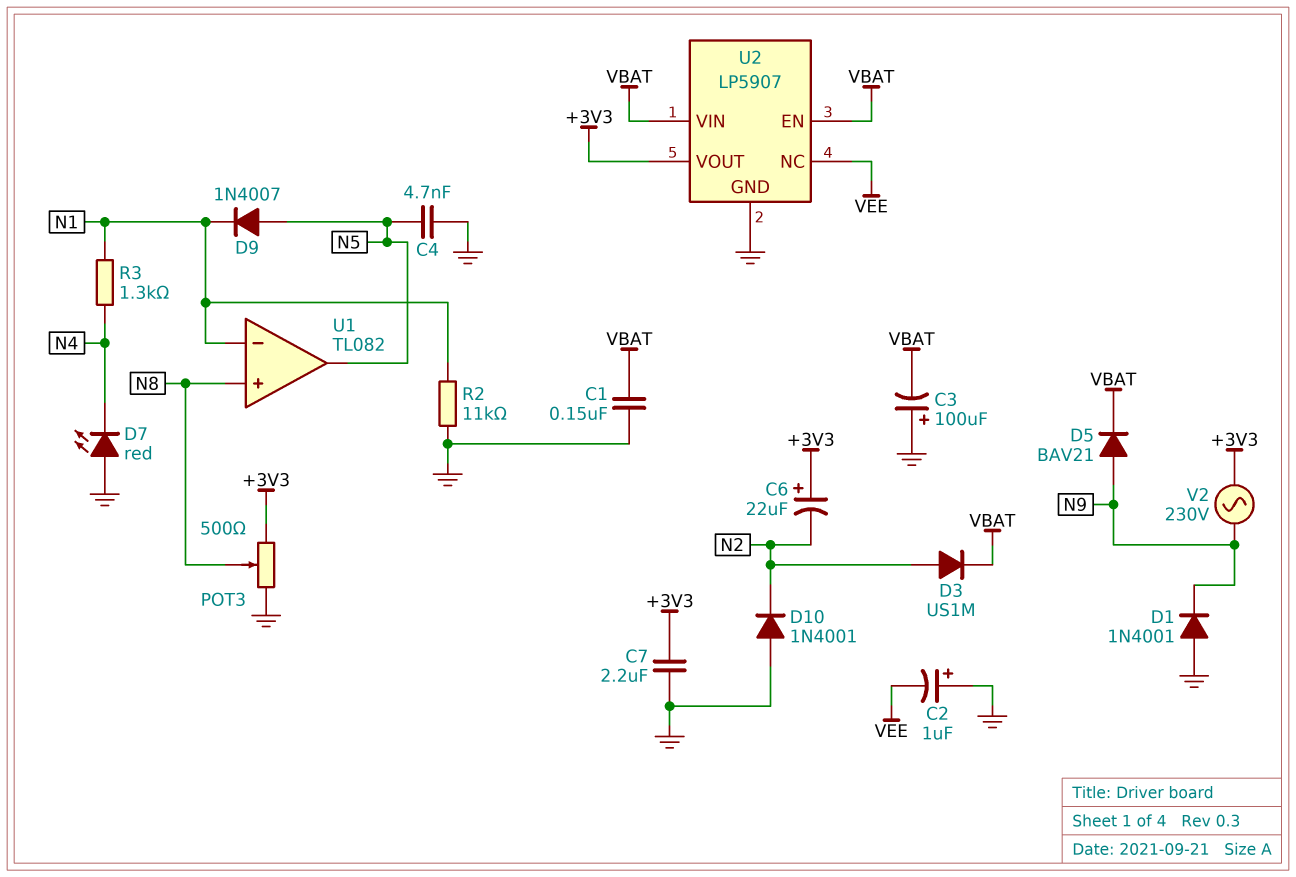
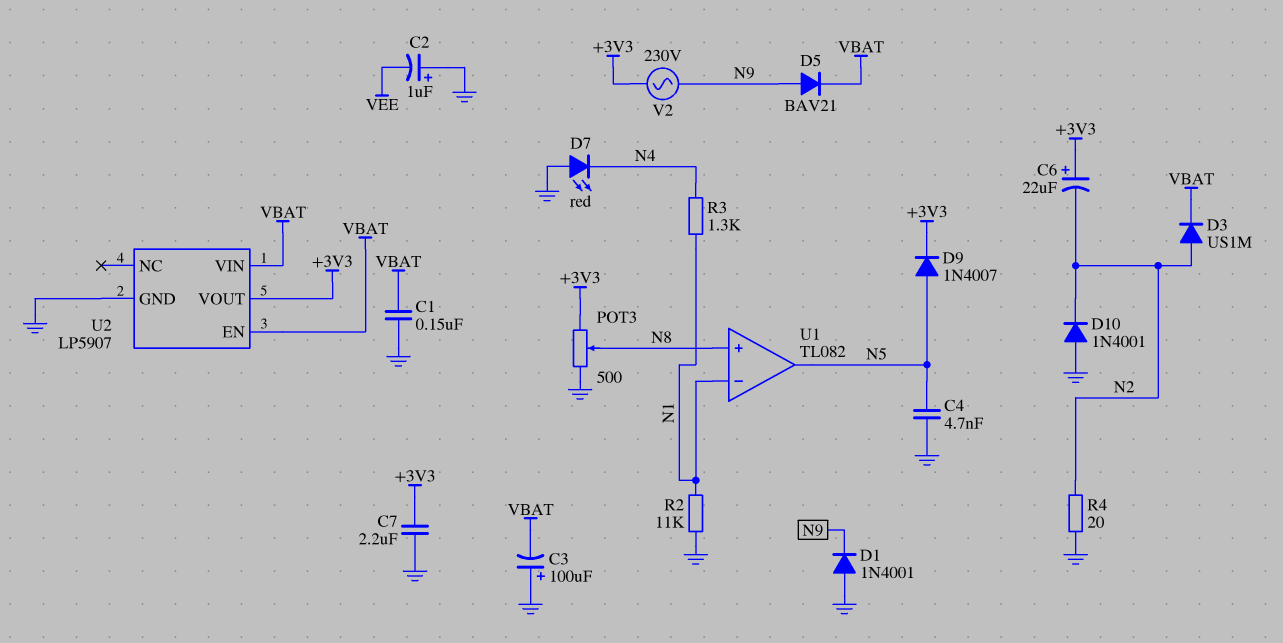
D9: diode 1N4007 (A N5, K N1) -> diode 1N4007 (A N5, K +3V3)
R4: none -> 20 (GND, N2)
U2 pin NC: VEE -> none

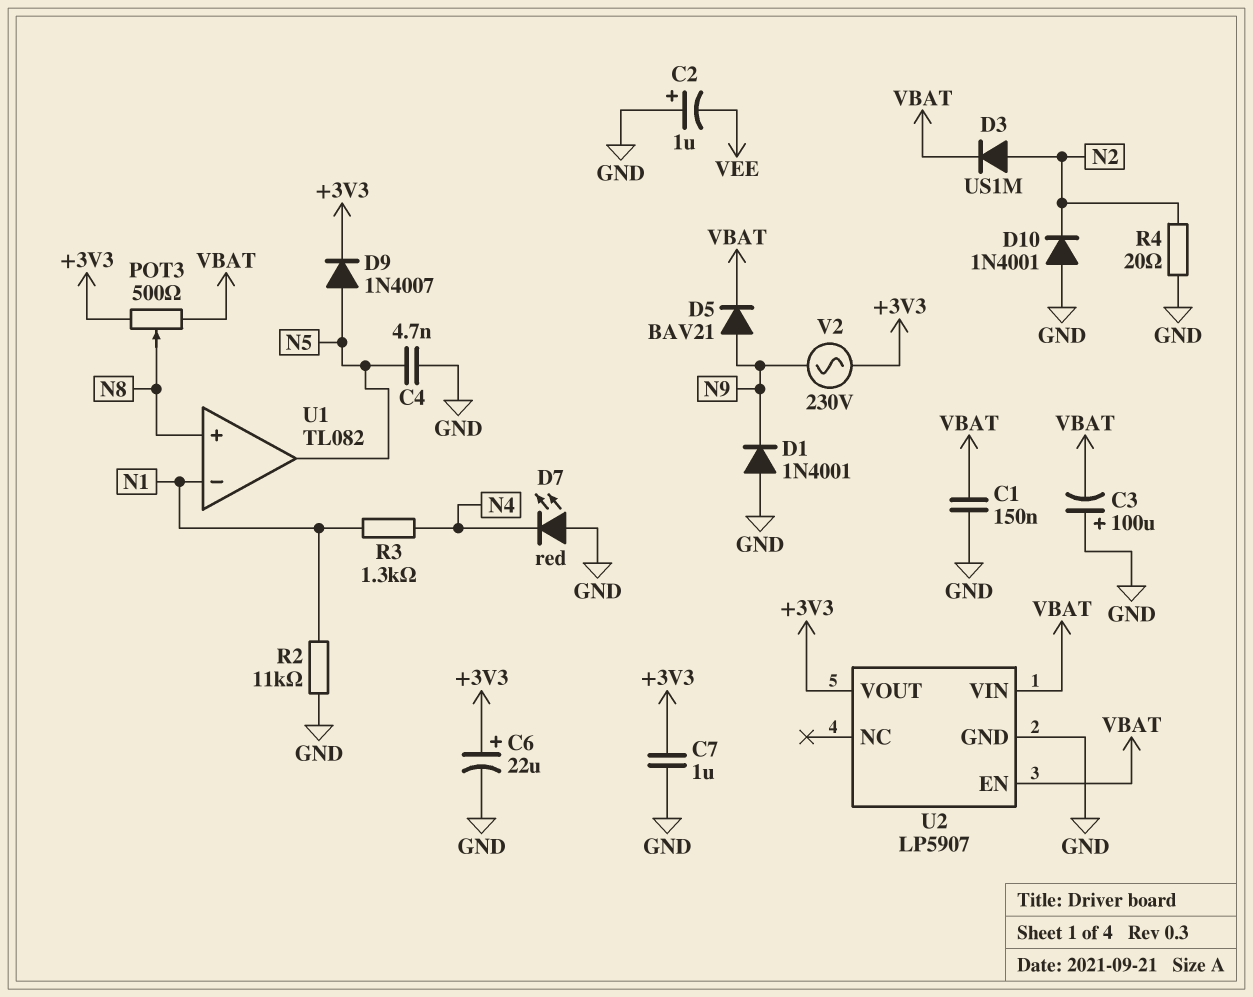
C6: 22uF (plus +3V3, minus N2) -> 22uF (plus +3V3, minus GND)
C7: 2.2uF (+3V3, GND) -> 1uF (+3V3, GND)
POT3: 500 (+3V3, GND, wiper N8) -> 500 (+3V3, VBAT, wiper N8)

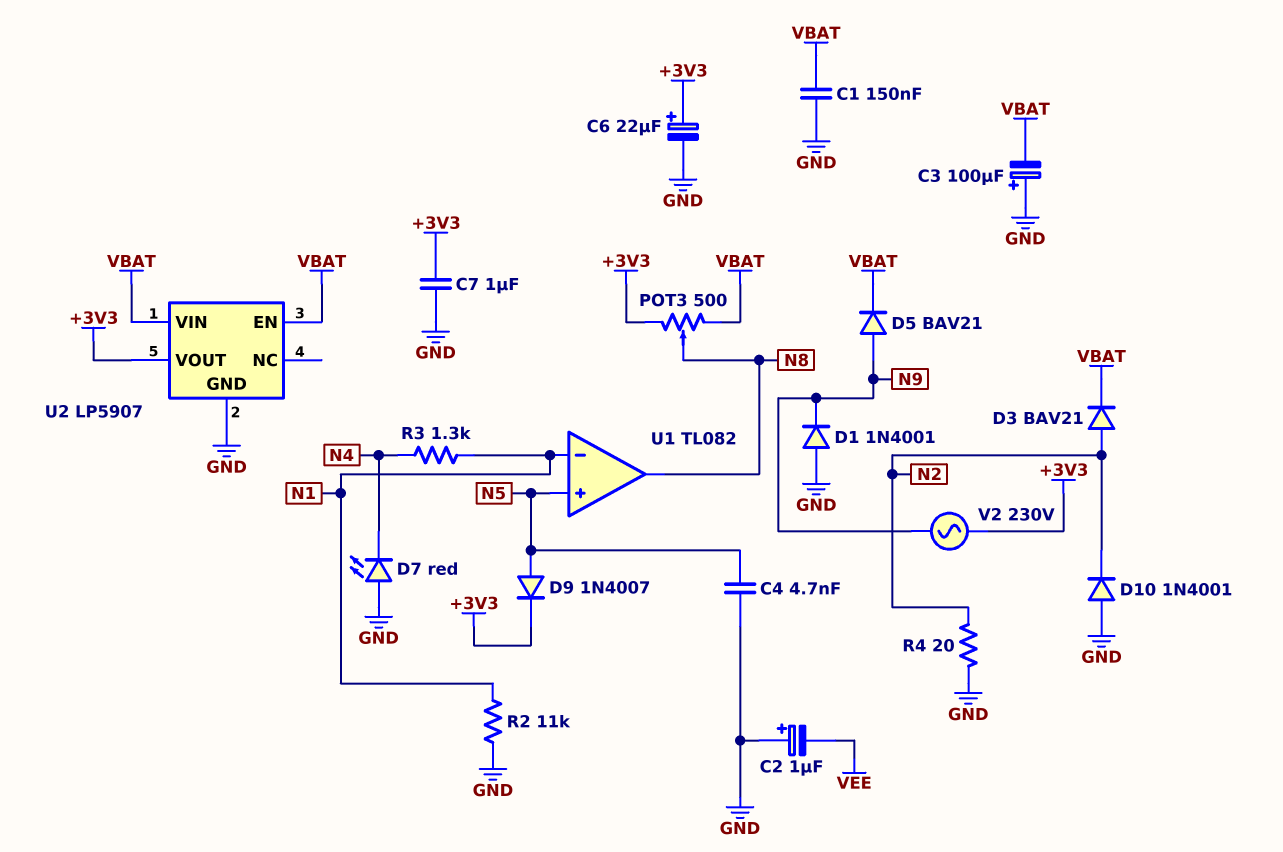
D3: diode US1M (A N2, K VBAT) -> diode BAV21 (A N2, K VBAT)
U1 pin in+: N8 -> N5
U1 pin out: N5 -> N8

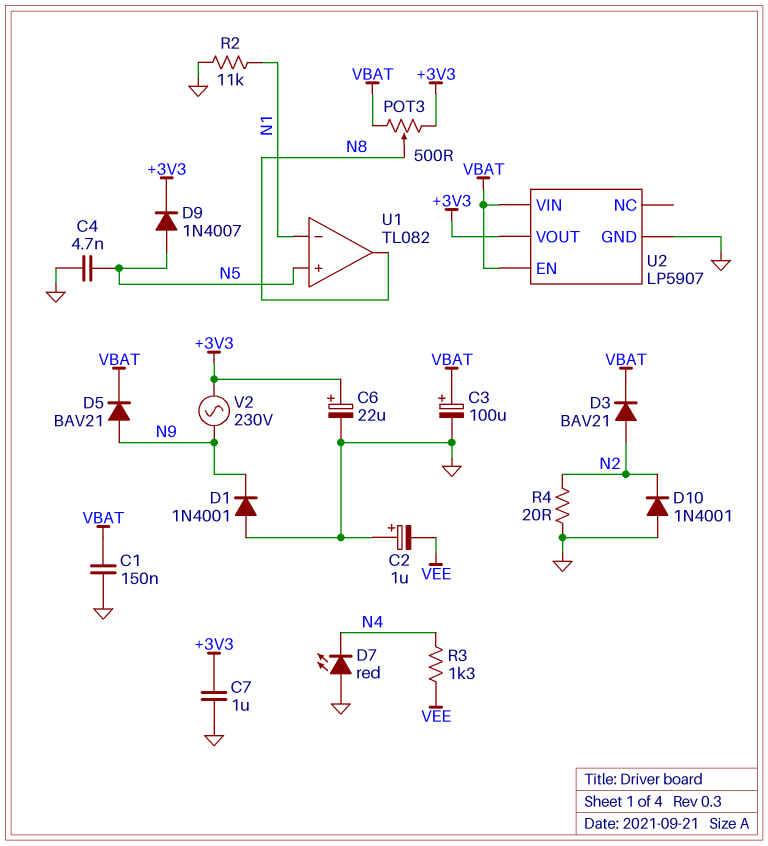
C3: 100uF (plus GND, minus VBAT) -> 100uF (plus VBAT, minus GND)
R3: 1.3k (N1, N4) -> 1.3k (N4, VEE)

